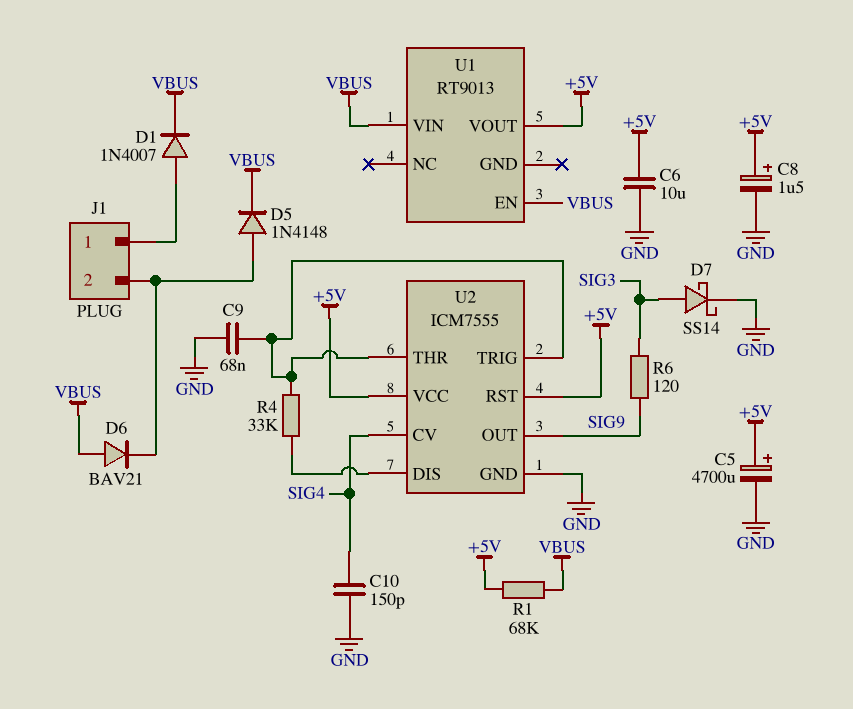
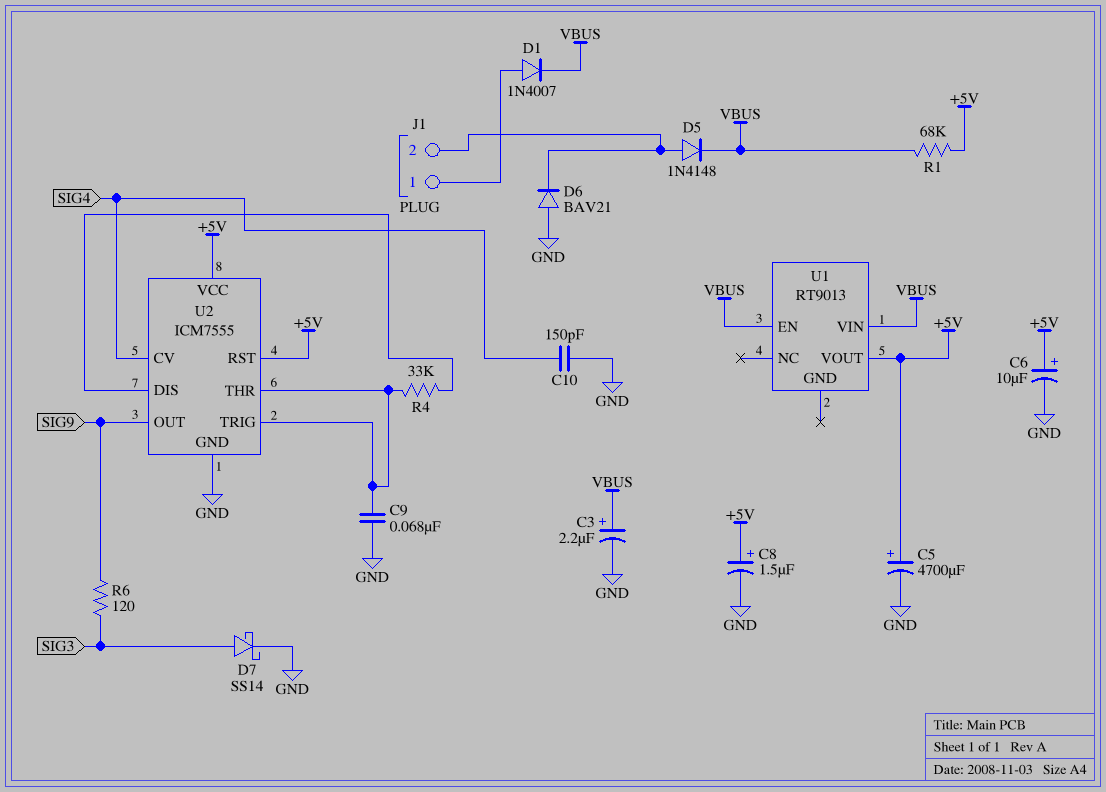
C3: none -> 2.2uF (plus VBUS, minus GND)
C6: 10uF (+5V, GND) -> 10uF (plus +5V, minus GND)
D6: diode BAV21 (A VBUS, K J1/2) -> diode BAV21 (A GND, K J1/2)

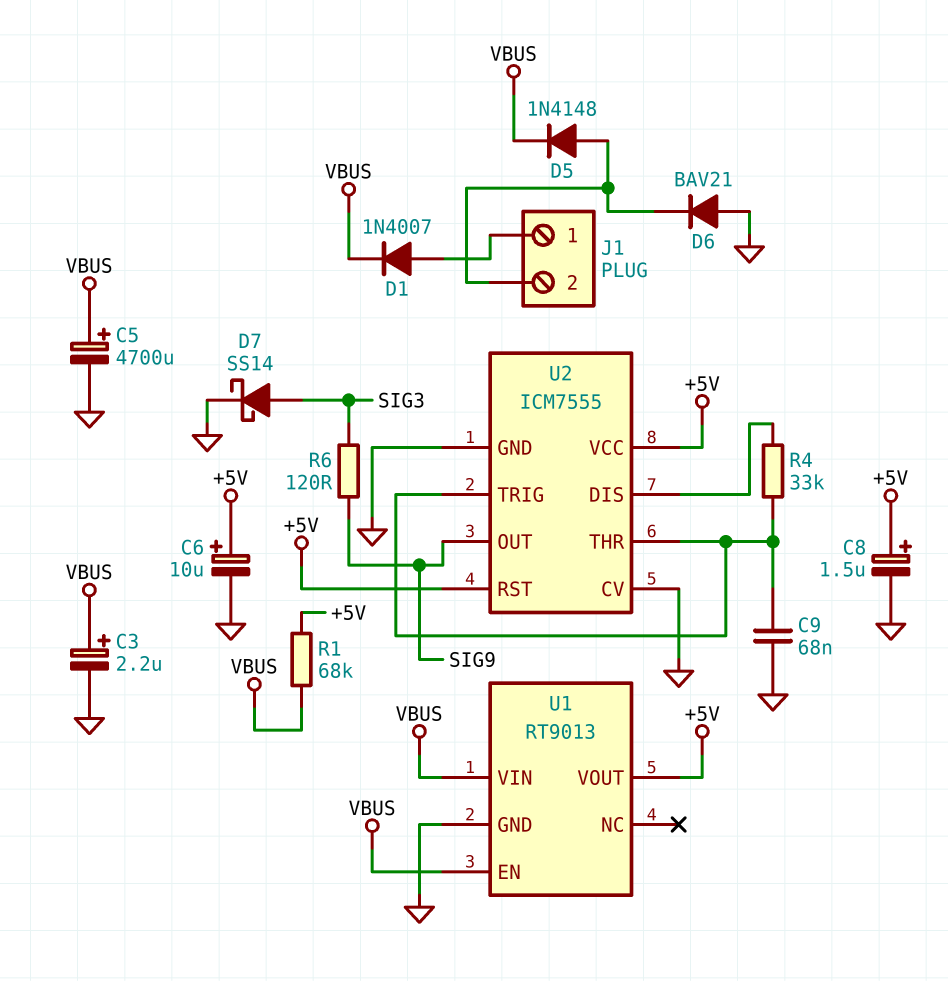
C5: 4700uF (plus +5V, minus GND) -> 4700uF (plus VBUS, minus GND)
C10: 150pF (GND, SIG4) -> none
U1 pin GND: none -> GND
U2 pin CV: SIG4 -> GND

